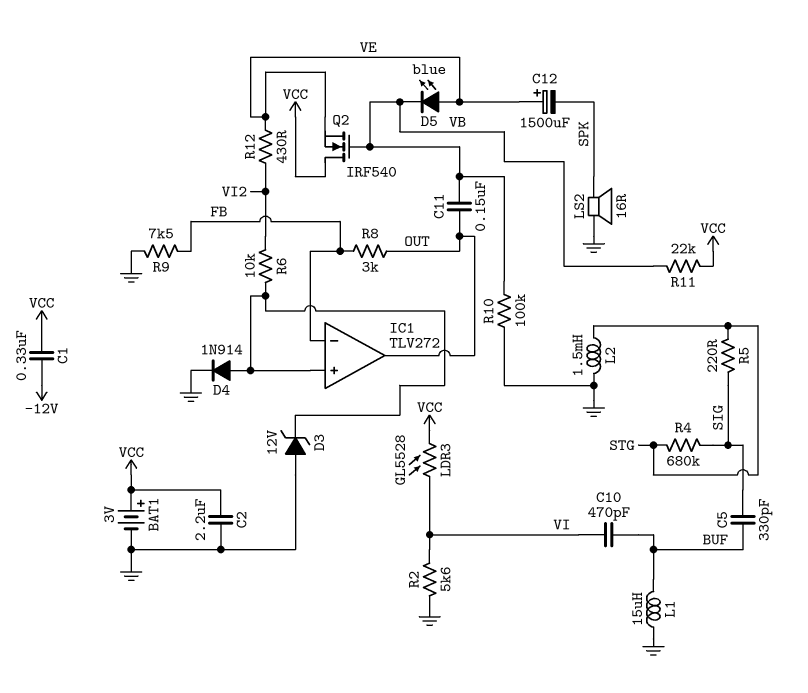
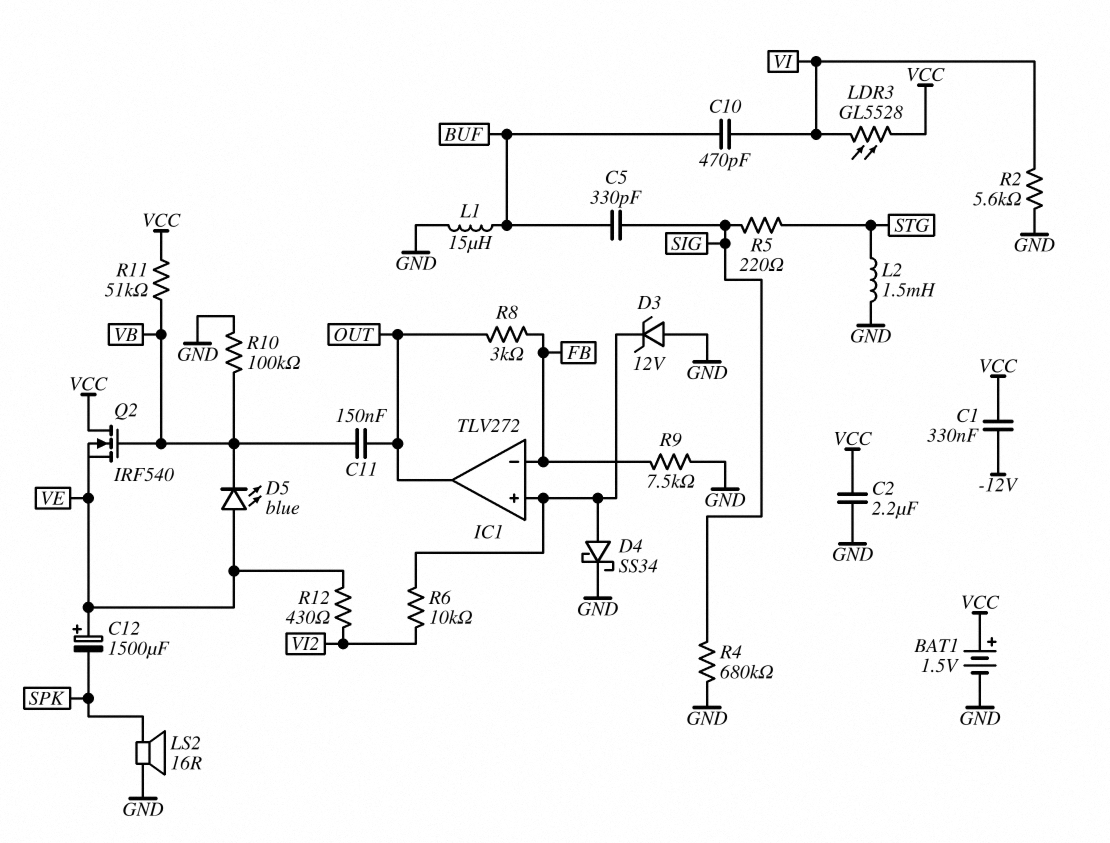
BAT1: 3V (plus VCC, minus GND) -> 1.5V (plus VCC, minus GND)
D4: diode 1N914 (A IC1/in+, K GND) -> schottky SS34 (A IC1/in+, K GND)
R4: 680k (SIG, STG) -> 680k (GND, SIG)
R11: 22k (VB, VCC) -> 51k (VB, VCC)

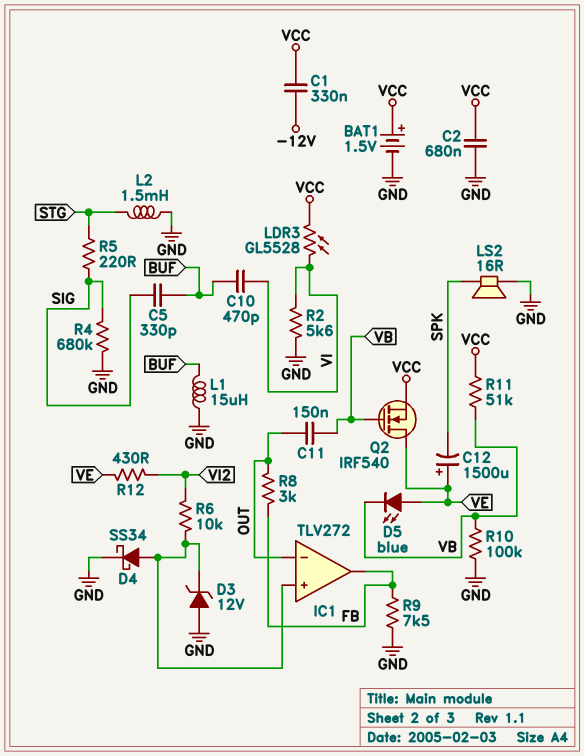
C2: 2.2uF (GND, VCC) -> 680nF (GND, VCC)
IC1 pin in-: FB -> OUT
IC1 pin out: OUT -> FB
Q2: NMOS IRF540 (G VB, D VCC, S VE) -> NMOS IRF540 (G VB, D VE, S VCC)

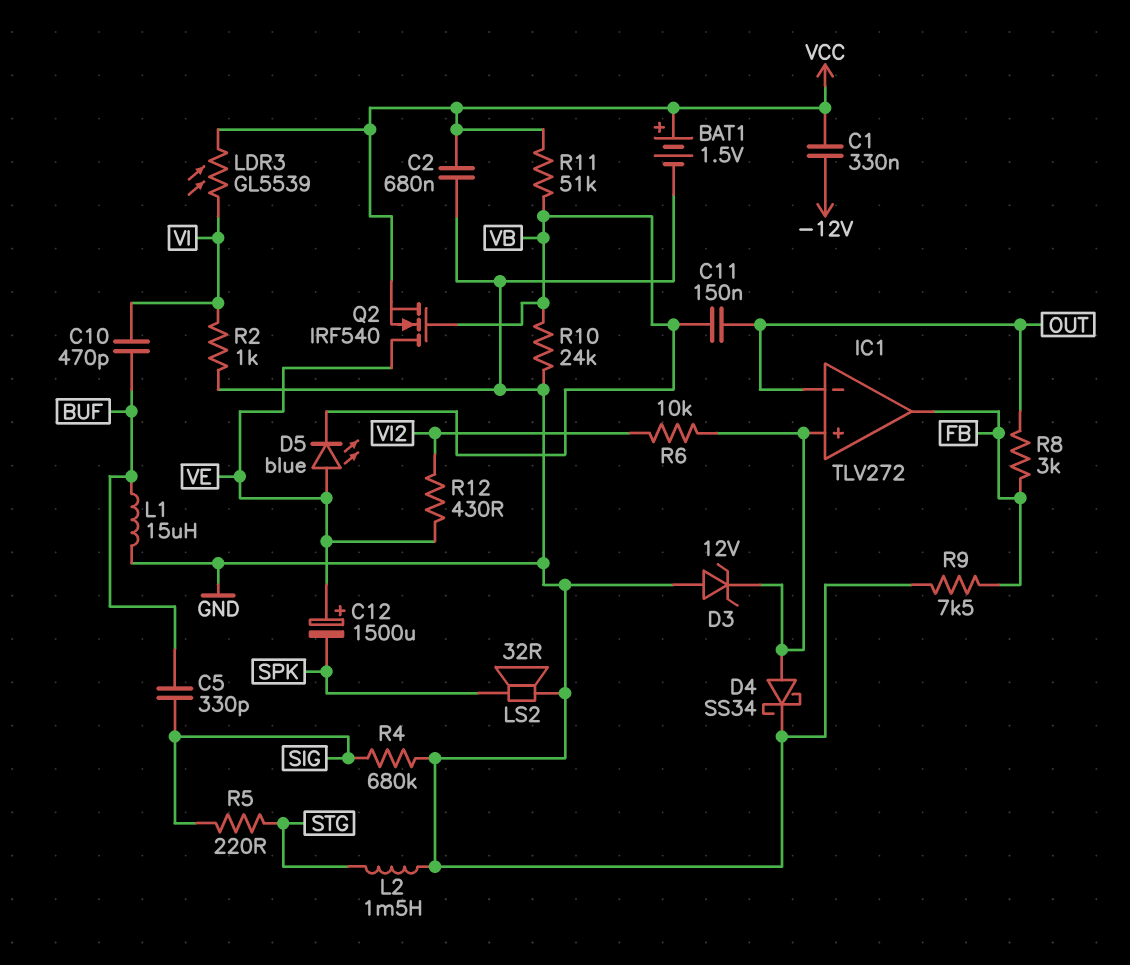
LDR3: GL5528 (VCC, VI) -> GL5539 (VCC, VI)
LS2: speaker 16R (GND, SPK) -> speaker 32R (GND, SPK)
R2: 5.6k (GND, VI) -> 1k (GND, VI)
R10: 100k (GND, VB) -> 24k (GND, VB)

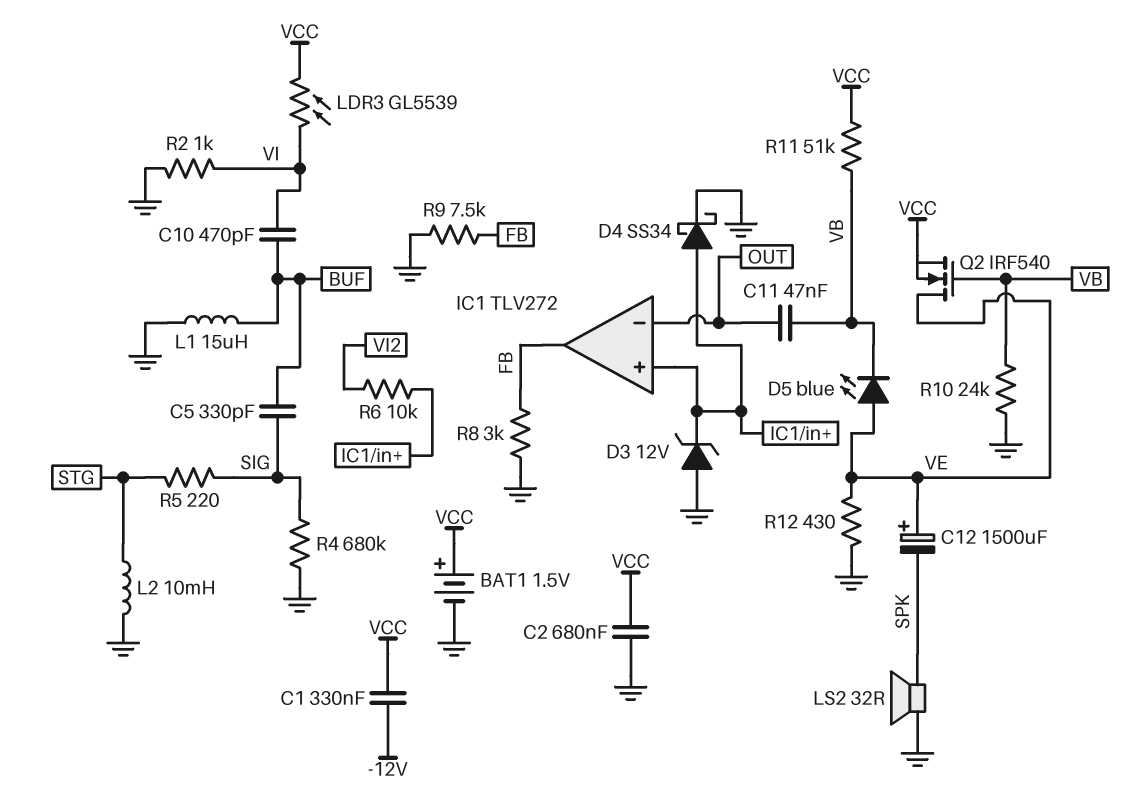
C11: 150nF (OUT, VB) -> 47nF (OUT, VB)
L2: 1.5mH (GND, STG) -> 10mH (GND, STG)
R8: 3k (FB, OUT) -> 3k (FB, GND)
R12: 430 (VE, VI2) -> 430 (GND, VE)

